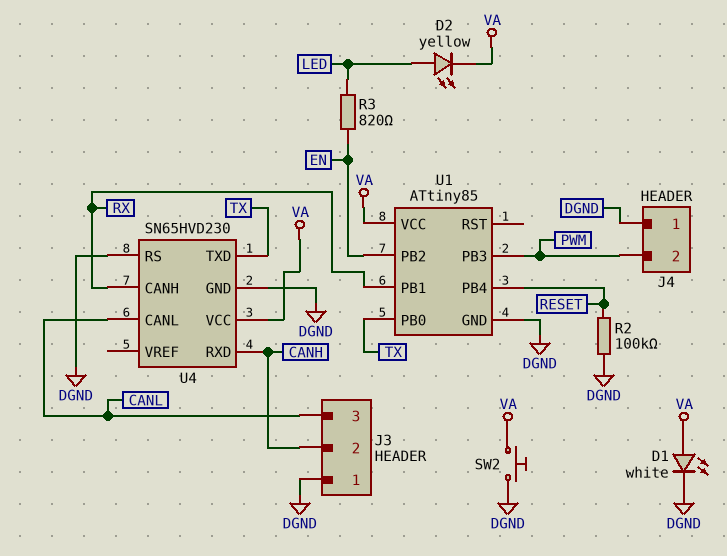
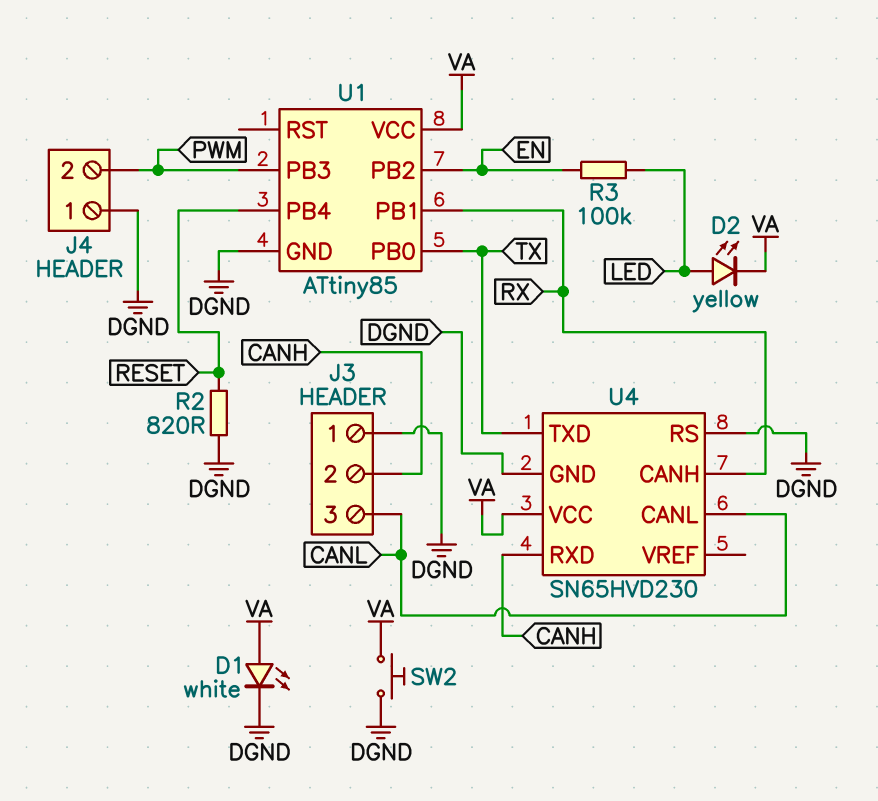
R2: 100k (DGND, RESET) -> 820 (DGND, RESET)
R3: 820 (EN, LED) -> 100k (EN, LED)

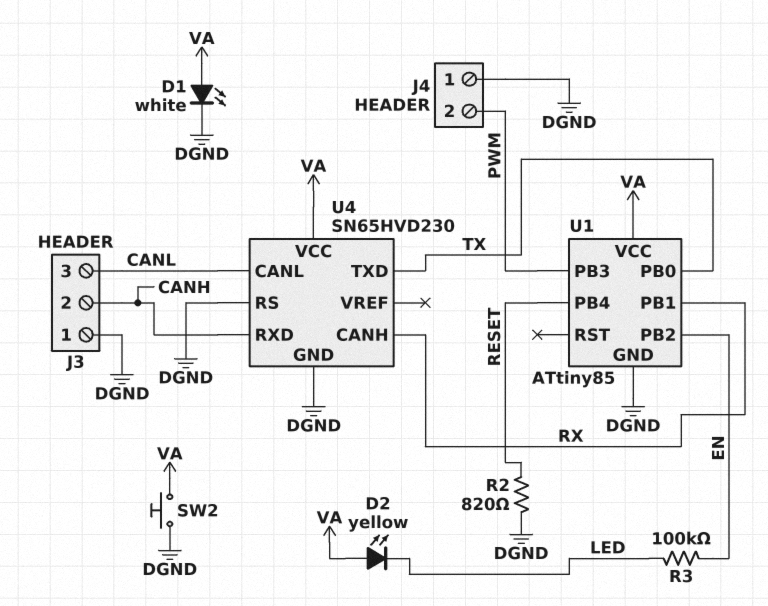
D2: LED yellow (A LED, K VA) -> LED yellow (A VA, K LED)

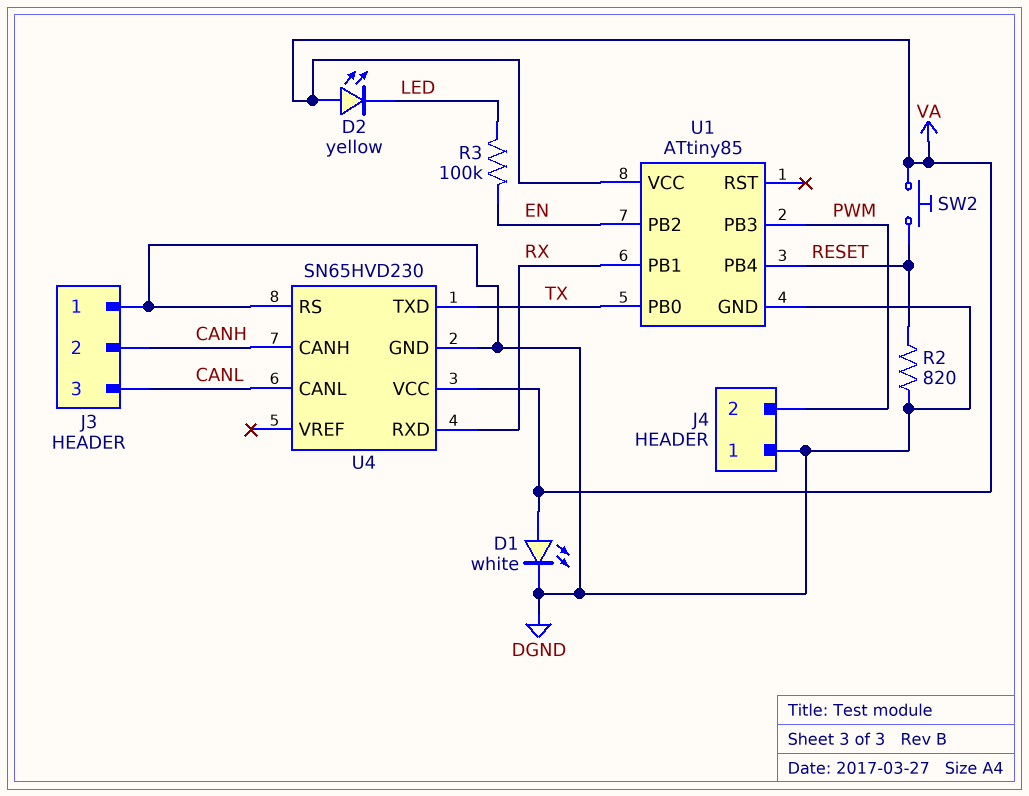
SW2: button (DGND, VA) -> button (RESET, VA)
U4 pin CANH: RX -> CANH
U4 pin RXD: CANH -> RX

